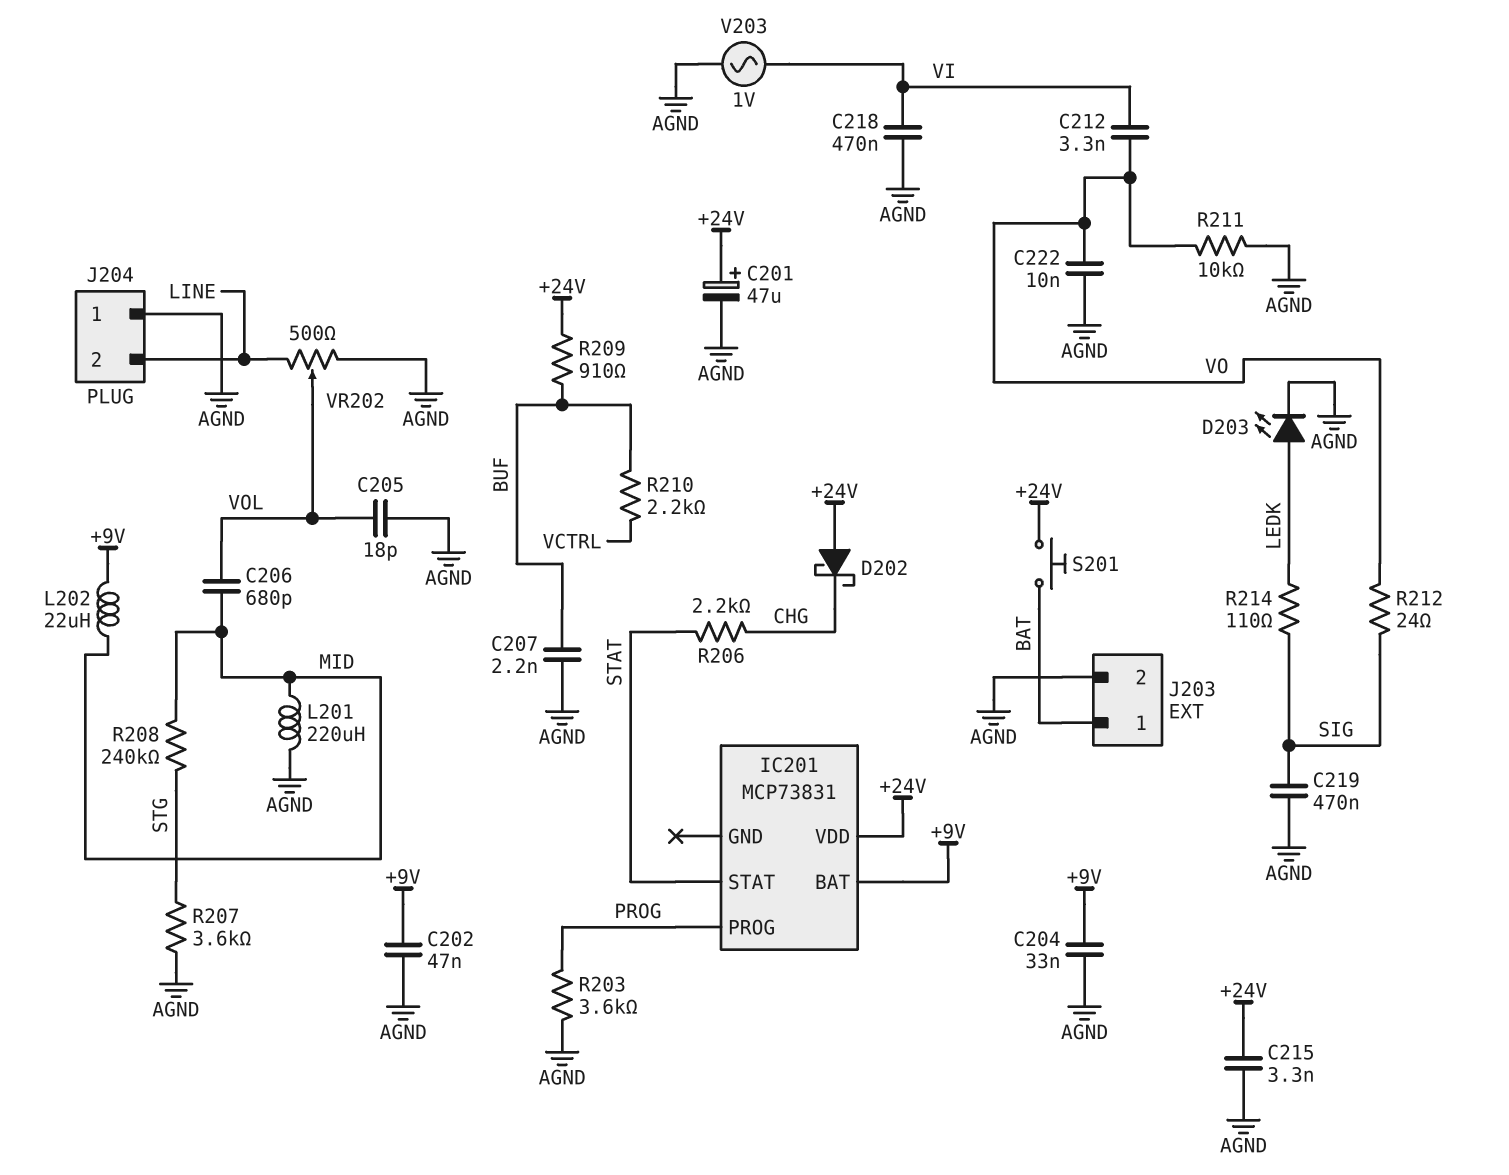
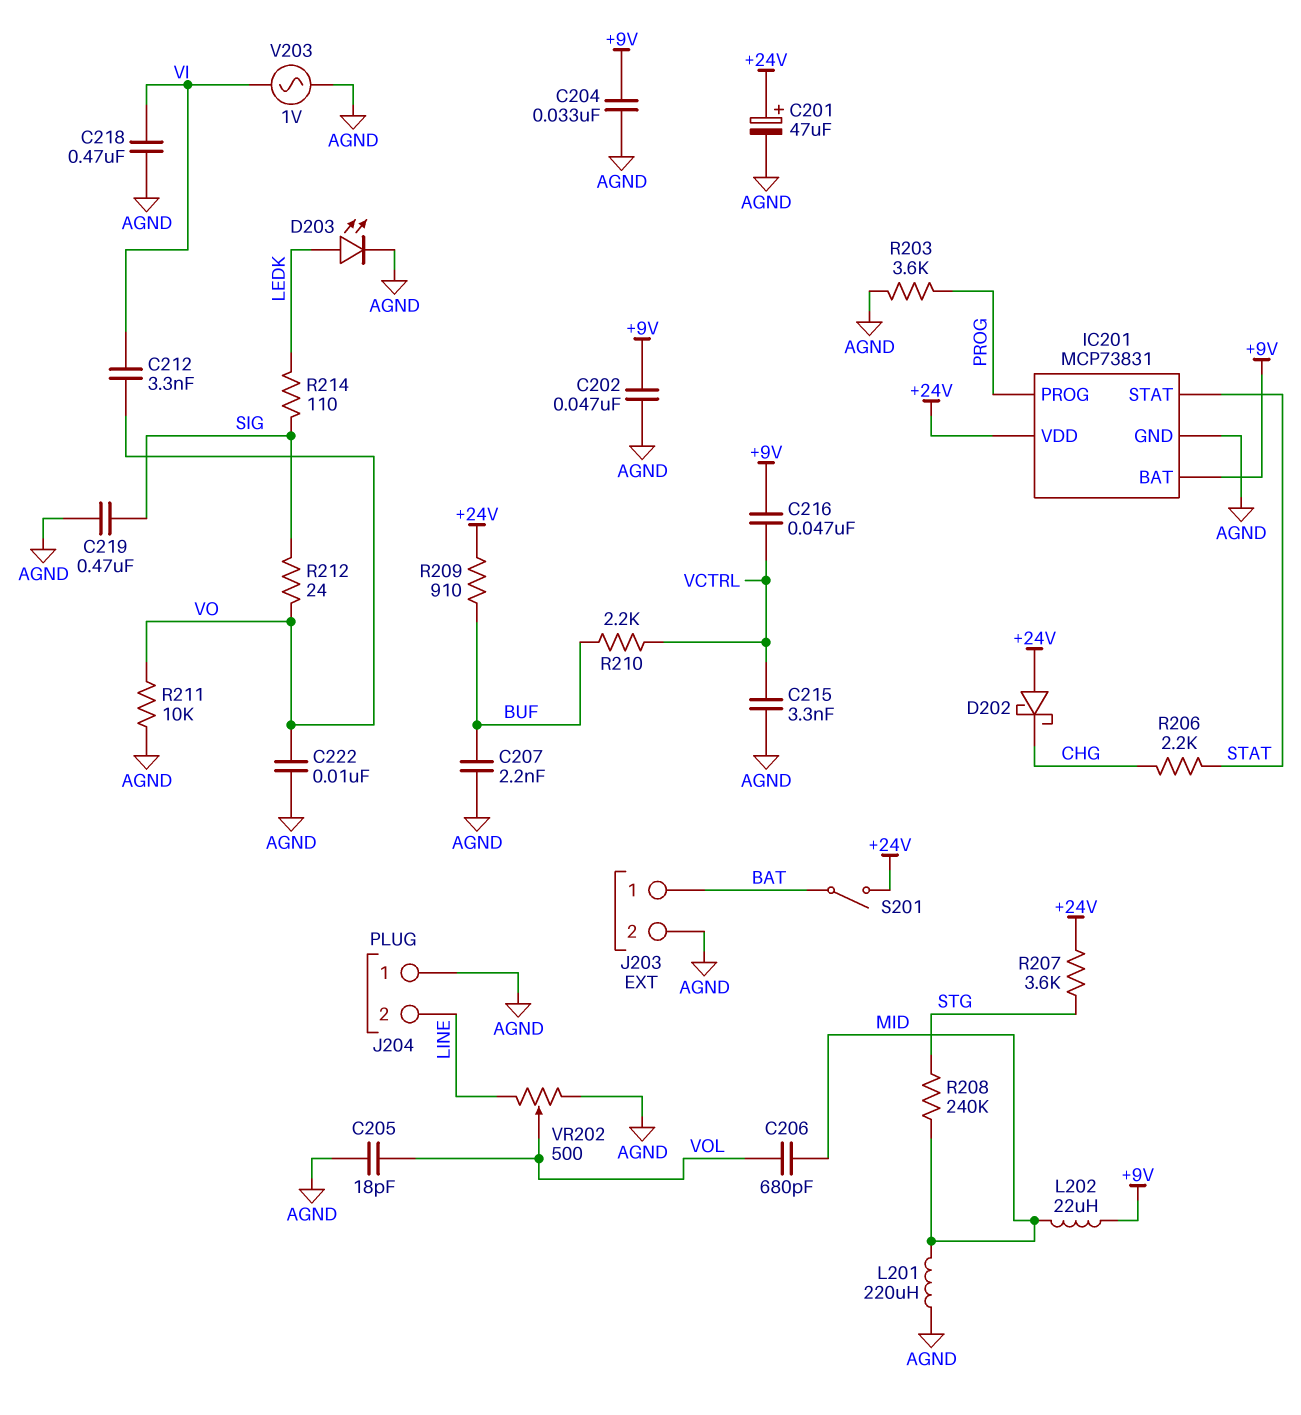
C215: 3.3nF (+24V, AGND) -> 3.3nF (AGND, VCTRL)
C216: none -> 47nF (+9V, VCTRL)
IC201 pin GND: none -> AGND
R207: 3.6k (AGND, STG) -> 3.6k (+24V, STG)
S201: button (+24V, BAT) -> switch (+24V, BAT)

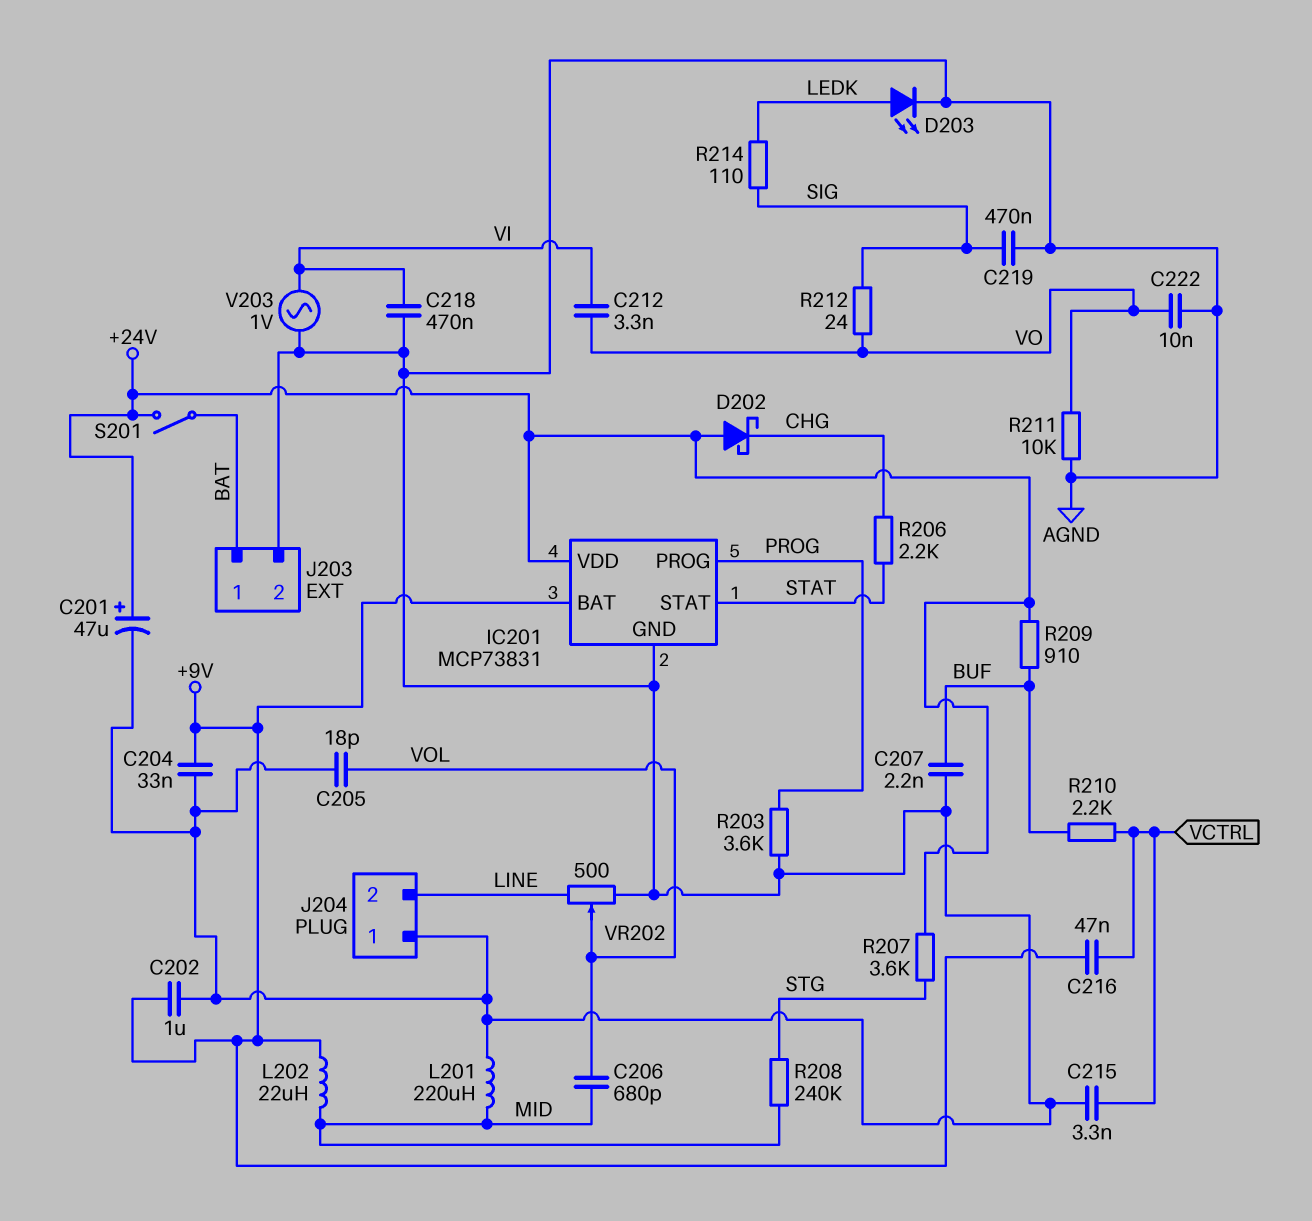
C202: 47nF (+9V, AGND) -> 1uF (+9V, AGND)

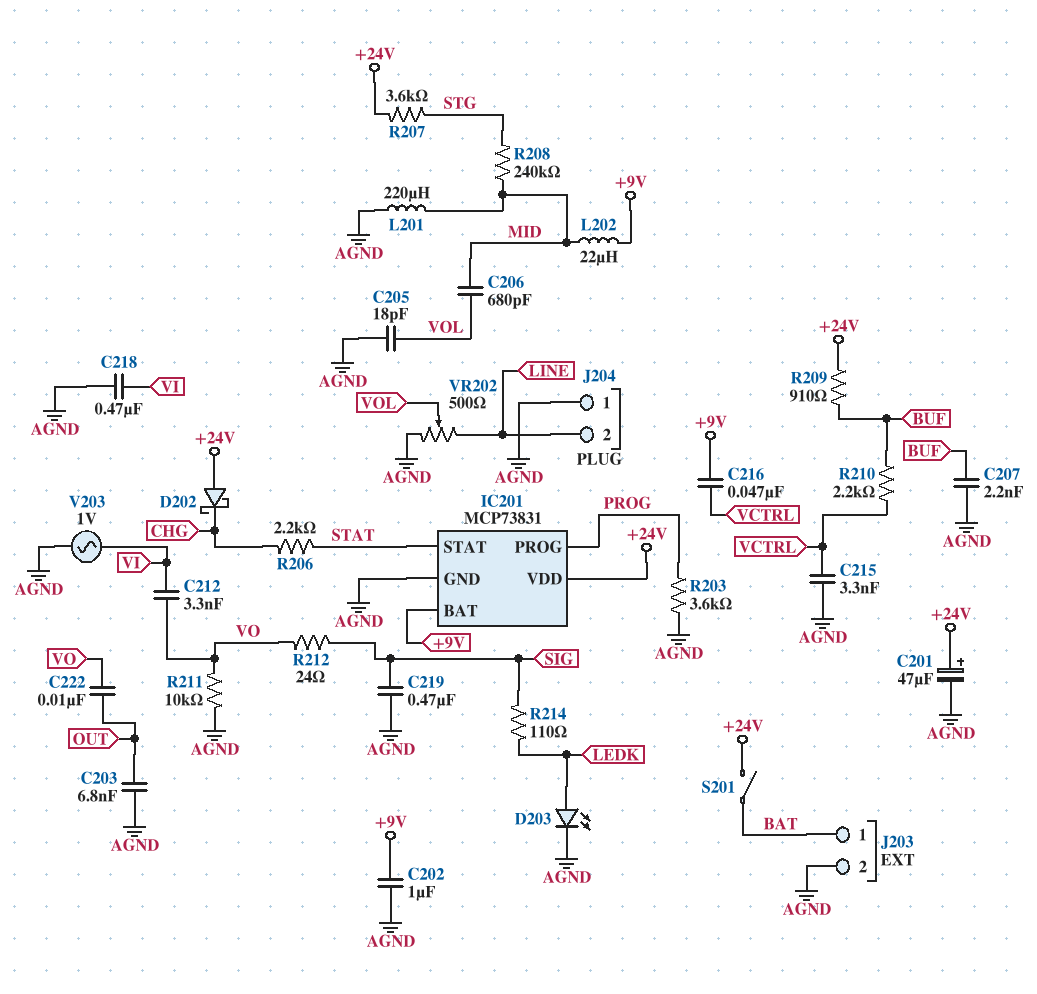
C203: none -> 6.8nF (AGND, OUT)
C204: 33nF (+9V, AGND) -> none
C222: 10nF (AGND, VO) -> 10nF (OUT, VO)

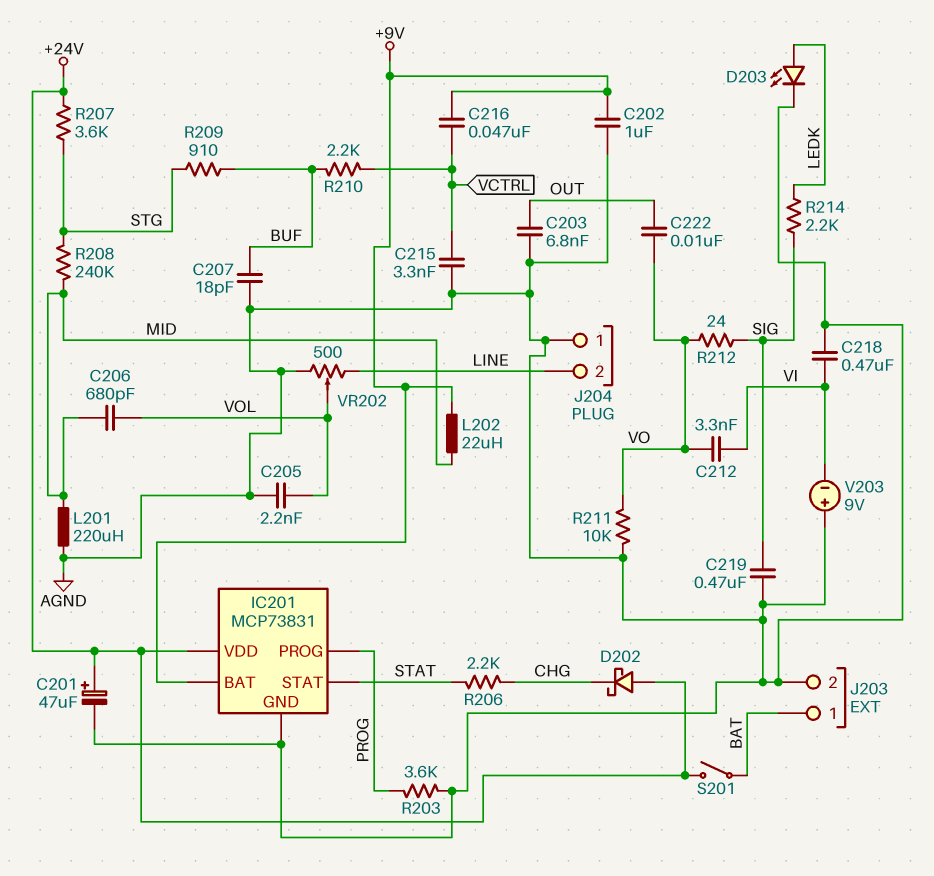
C205: 18pF (AGND, VOL) -> 2.2nF (AGND, VOL)
C207: 2.2nF (AGND, BUF) -> 18pF (AGND, BUF)
R209: 910 (+24V, BUF) -> 910 (BUF, STG)
R214: 110 (LEDK, SIG) -> 2.2k (LEDK, SIG)
V203: AC 1V (AGND, VI) -> 9V (plus AGND, minus VI)

